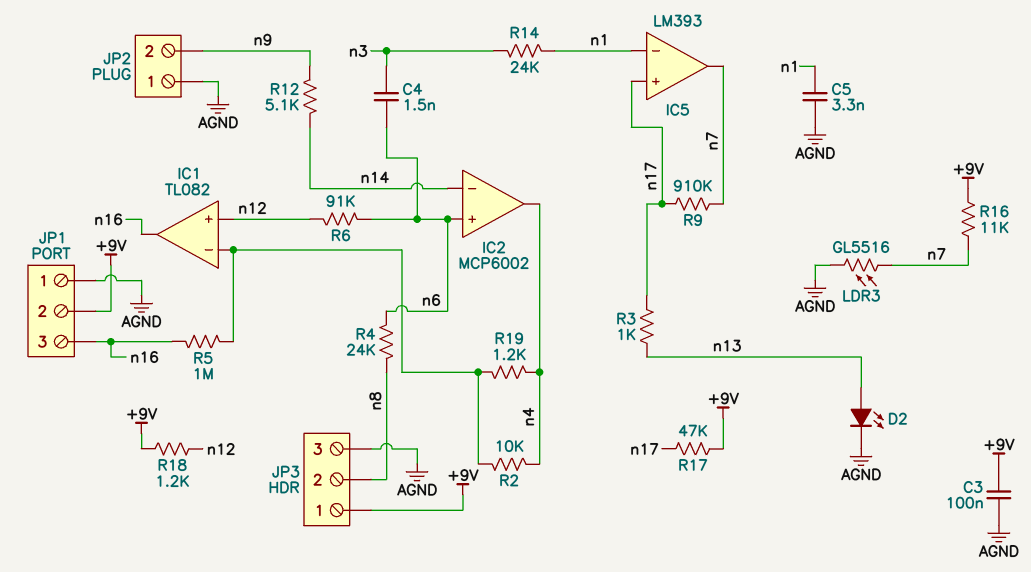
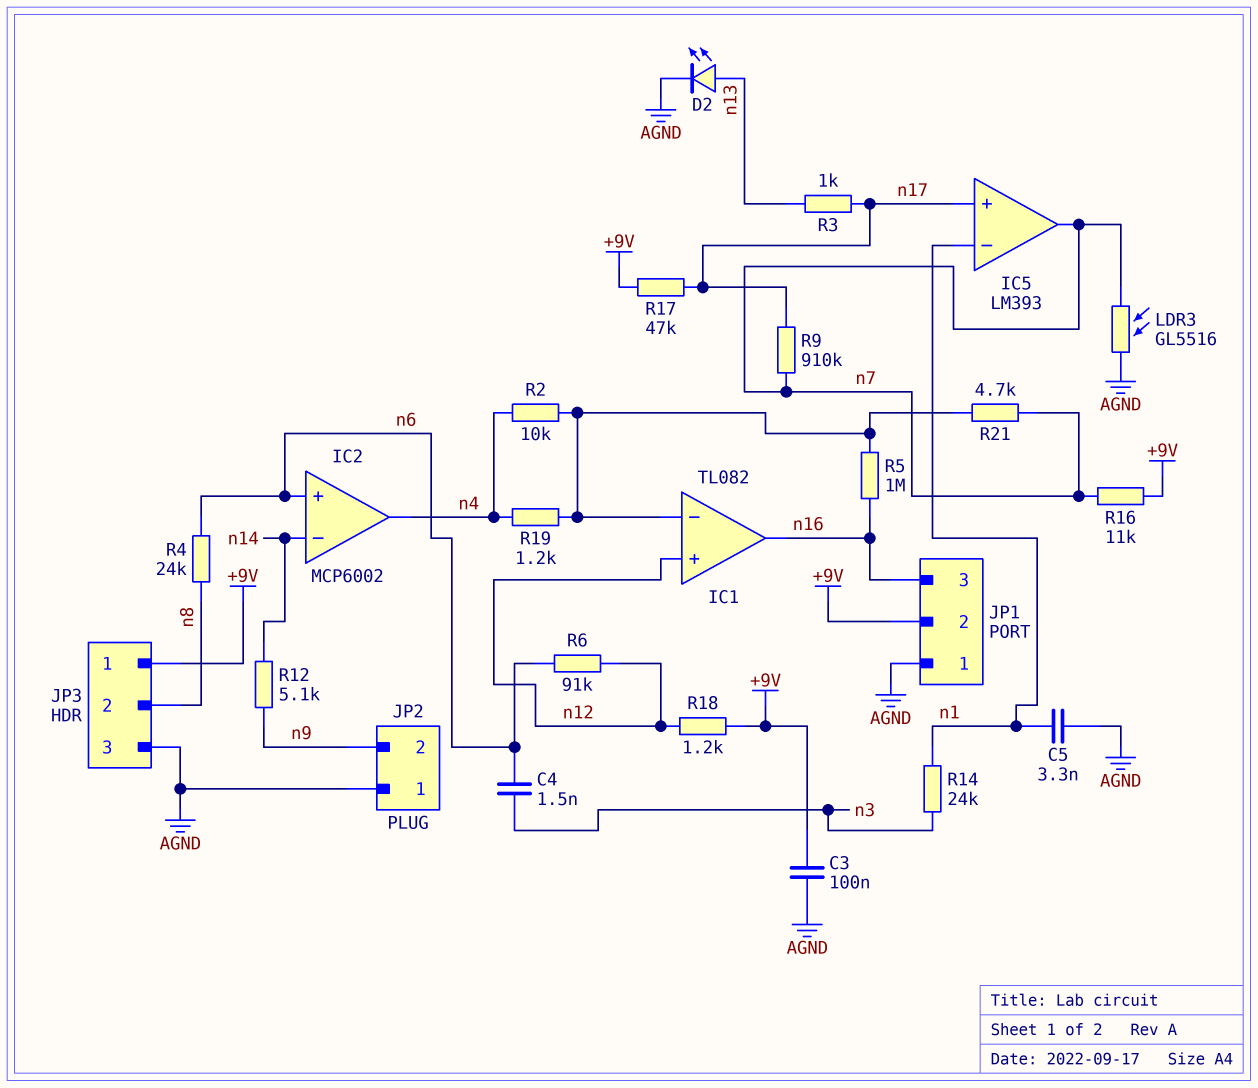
R21: none -> 4.7k (IC1/in-, n7)

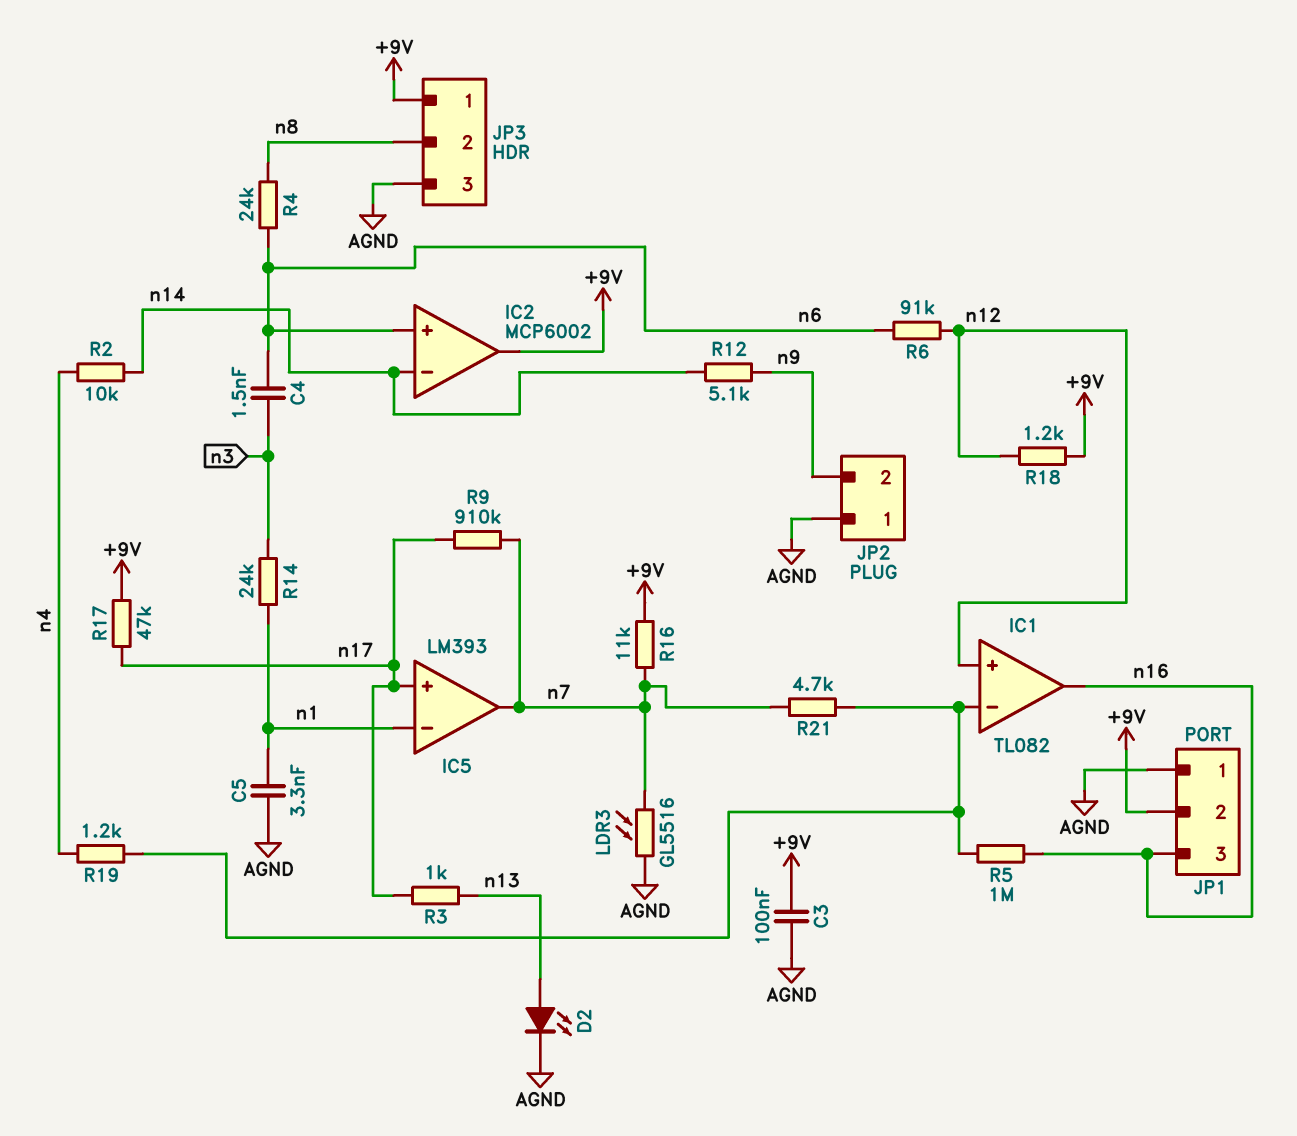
IC2 pin out: n4 -> +9V
R2: 10k (IC1/in-, n4) -> 10k (n4, n14)

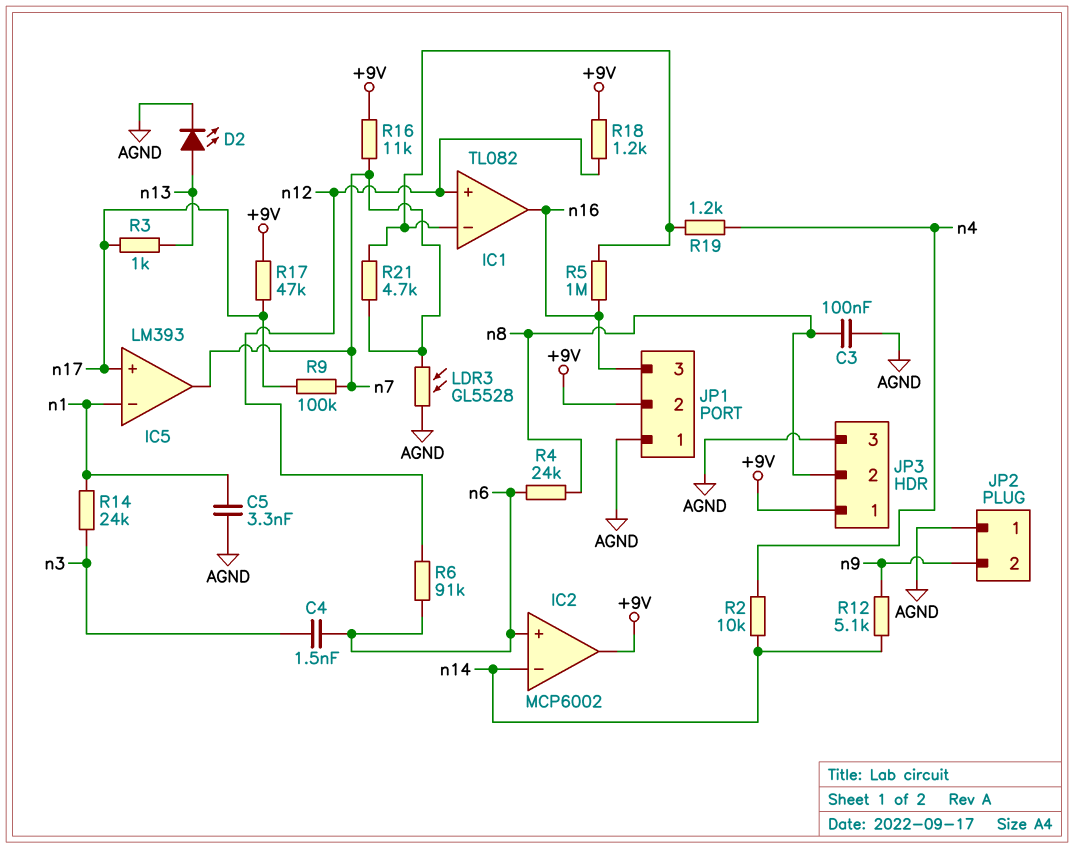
C3: 100nF (+9V, AGND) -> 100nF (AGND, n8)
LDR3: GL5516 (AGND, n7) -> GL5528 (AGND, n7)
R9: 910k (n7, n17) -> 100k (n7, n17)

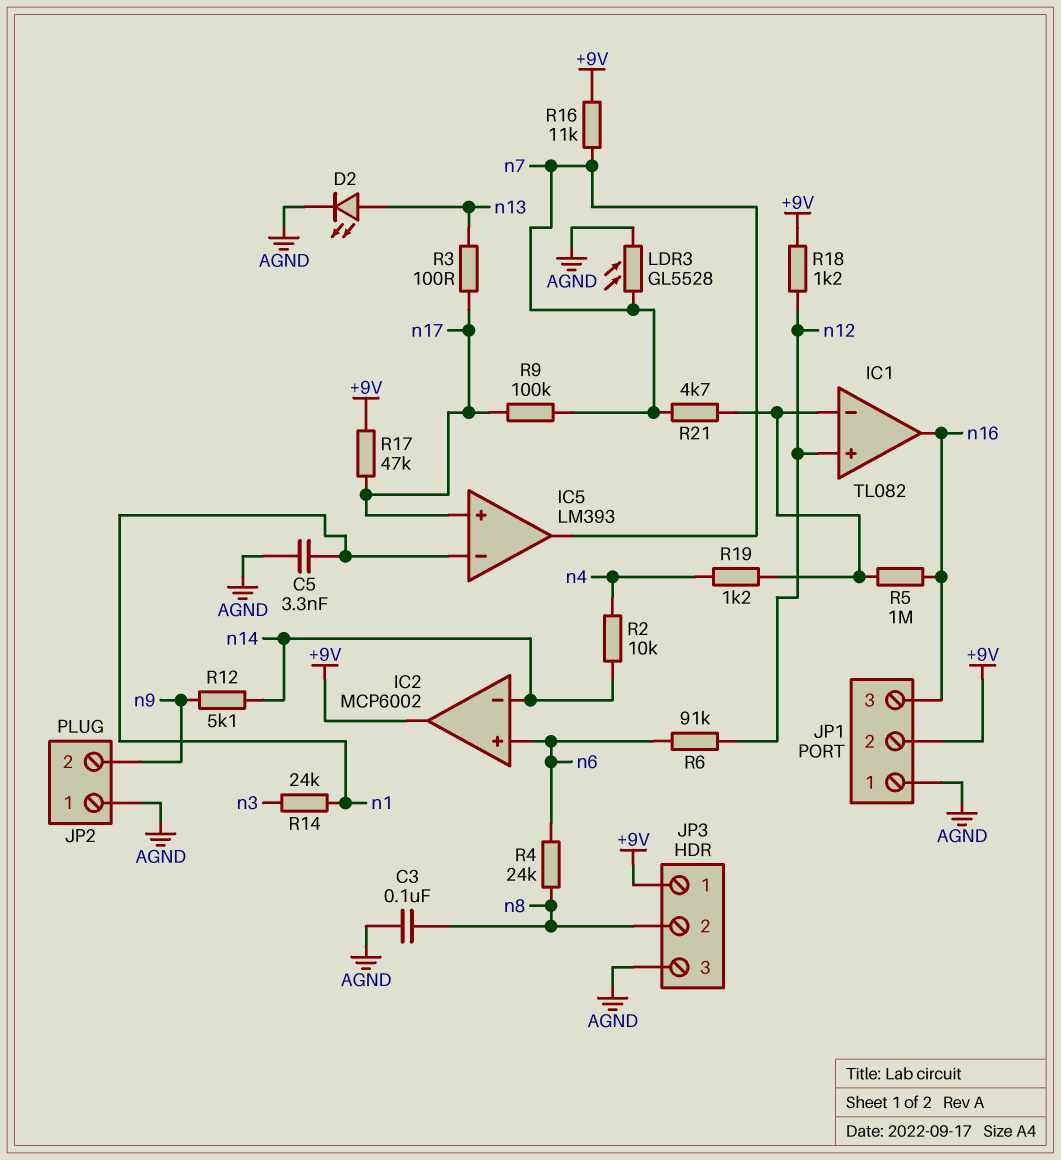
C4: 1.5nF (n3, n6) -> none
R3: 1k (n13, n17) -> 100 (n13, n17)

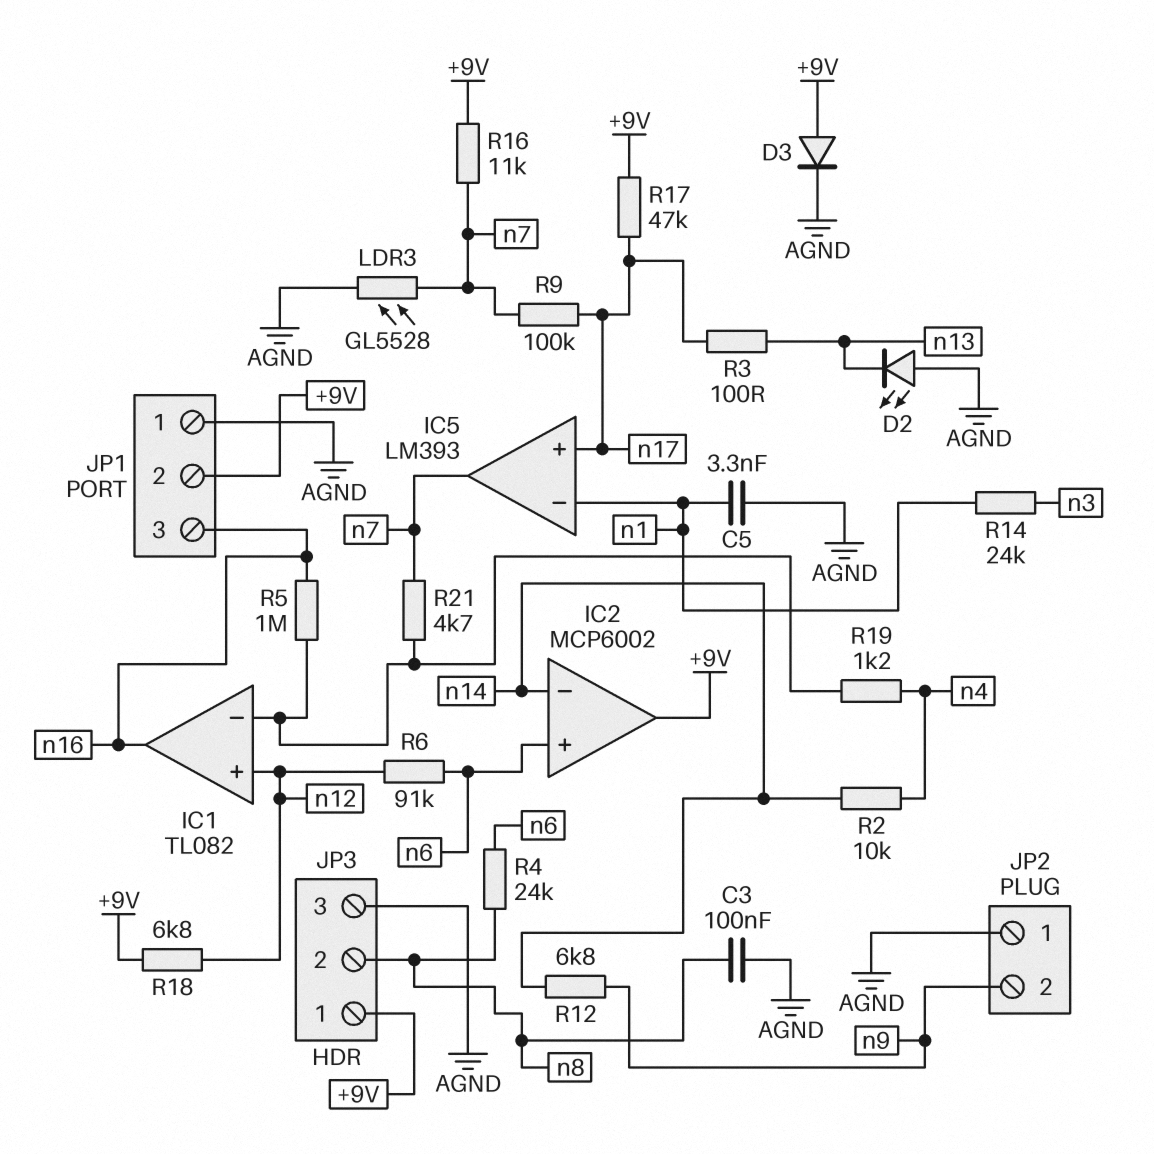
D2: LED (A n13, K AGND) -> LED (A AGND, K n13)
D3: none -> diode (A +9V, K AGND)
R12: 5.1k (n9, n14) -> 6.8k (n9, n14)
R18: 1.2k (+9V, n12) -> 6.8k (+9V, n12)

